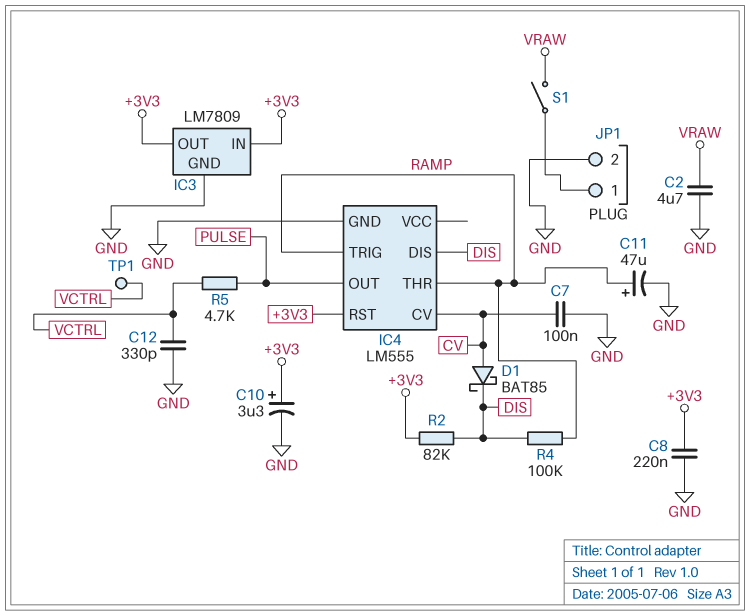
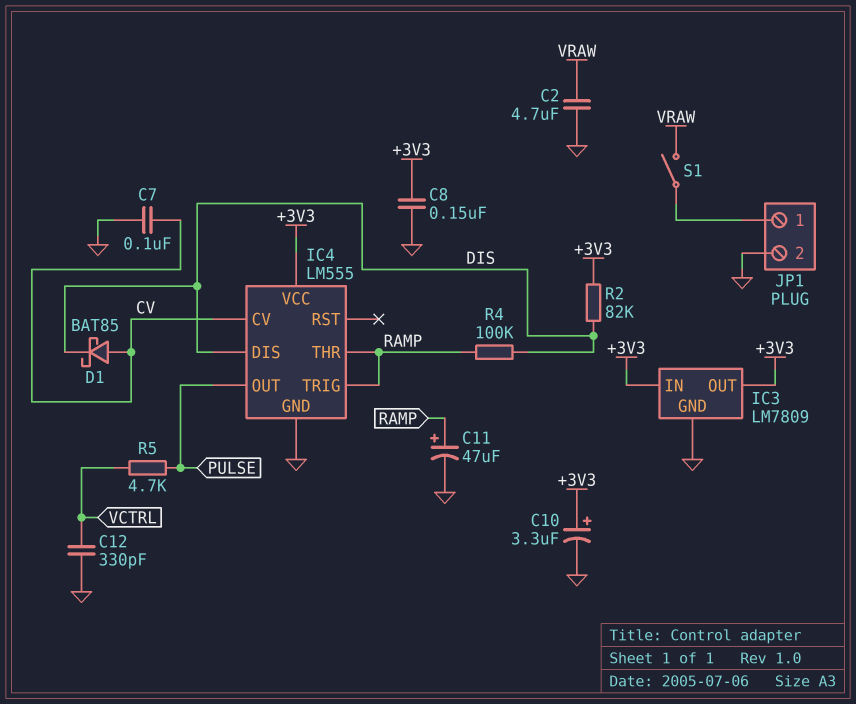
C8: 220nF (+3V3, GND) -> 150nF (+3V3, GND)
IC4 pin RST: +3V3 -> none
IC4 pin VCC: none -> +3V3
TP1: test point (VCTRL) -> none

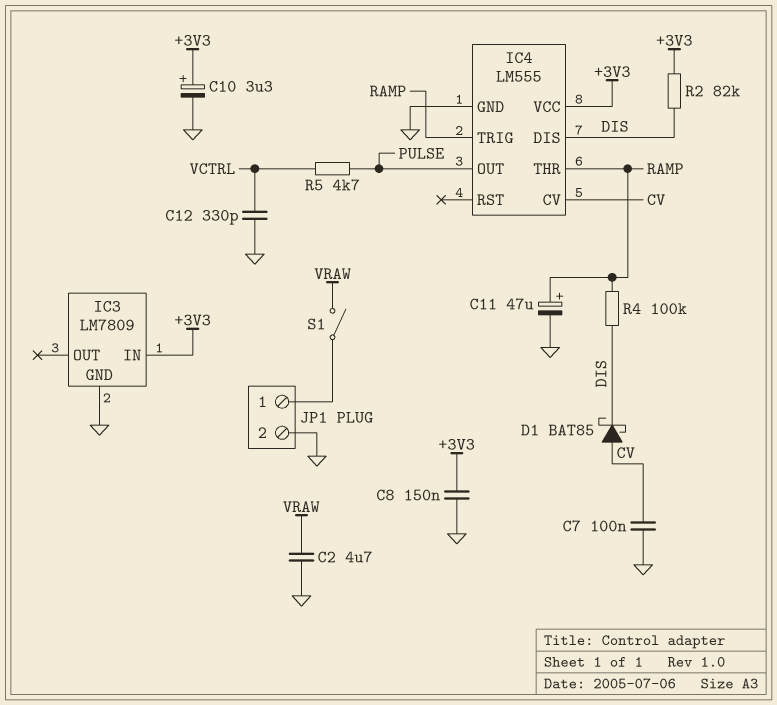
IC3 pin OUT: +3V3 -> none

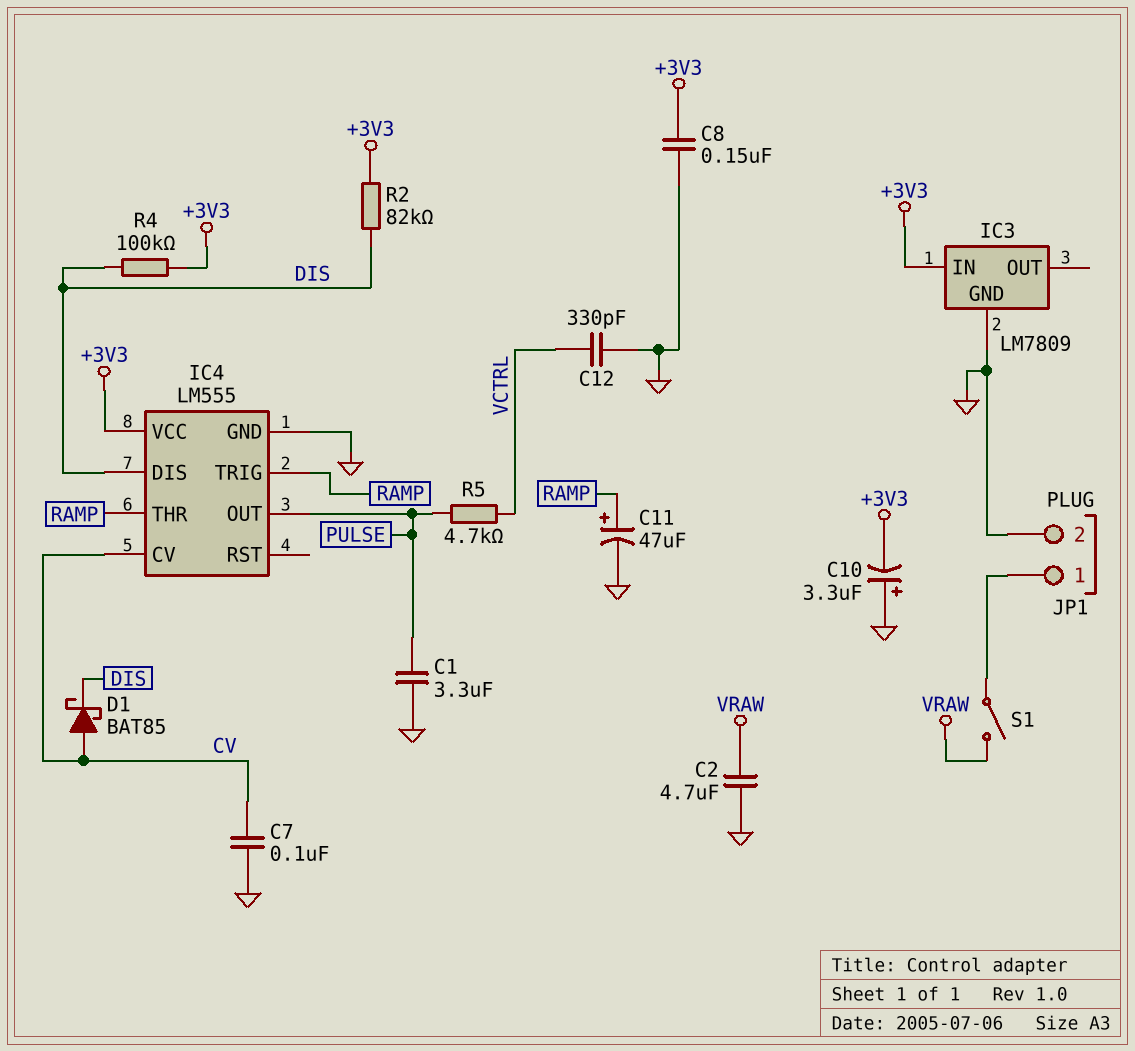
C1: none -> 3.3uF (GND, PULSE)
C10: 3.3uF (plus +3V3, minus GND) -> 3.3uF (plus GND, minus +3V3)
R4: 100k (DIS, RAMP) -> 100k (+3V3, DIS)

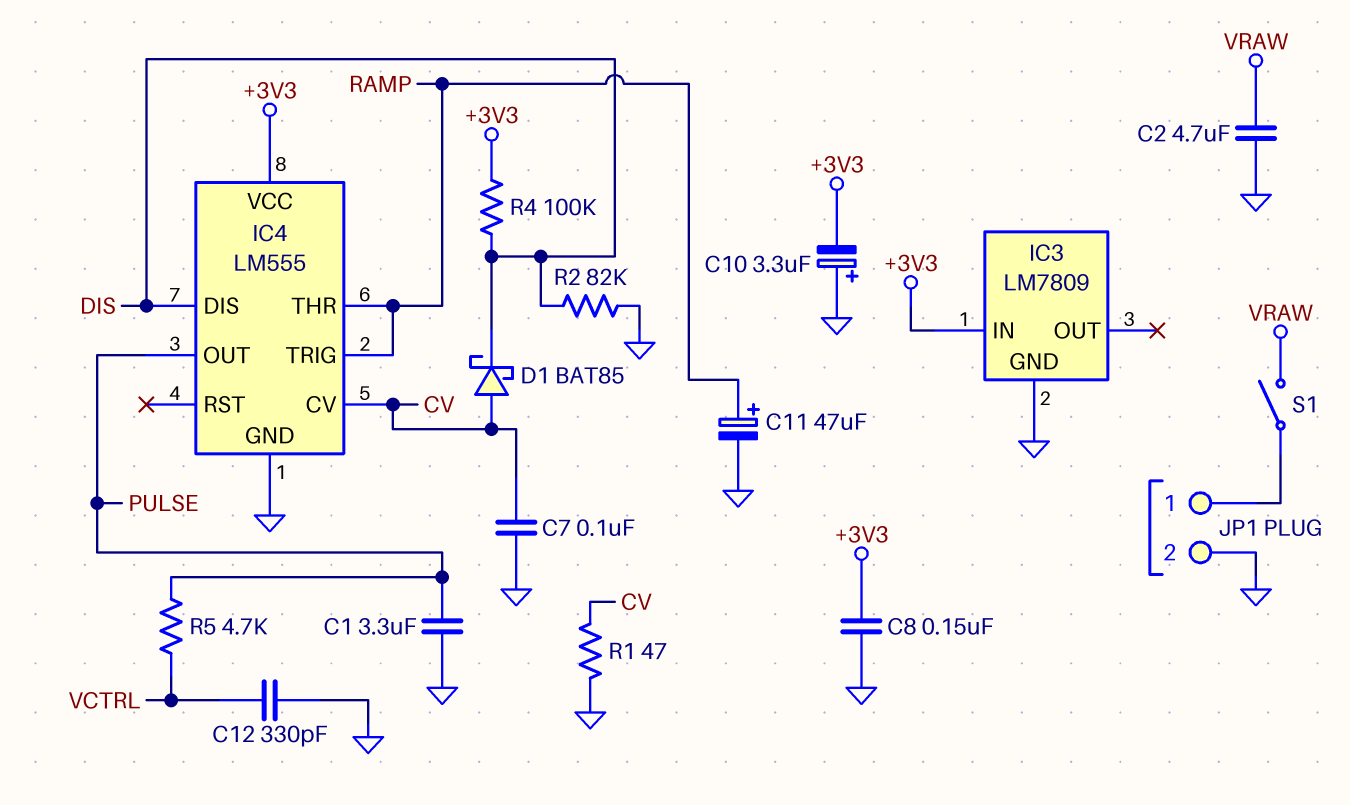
R1: none -> 47 (CV, GND)
R2: 82k (+3V3, DIS) -> 82k (DIS, GND)

